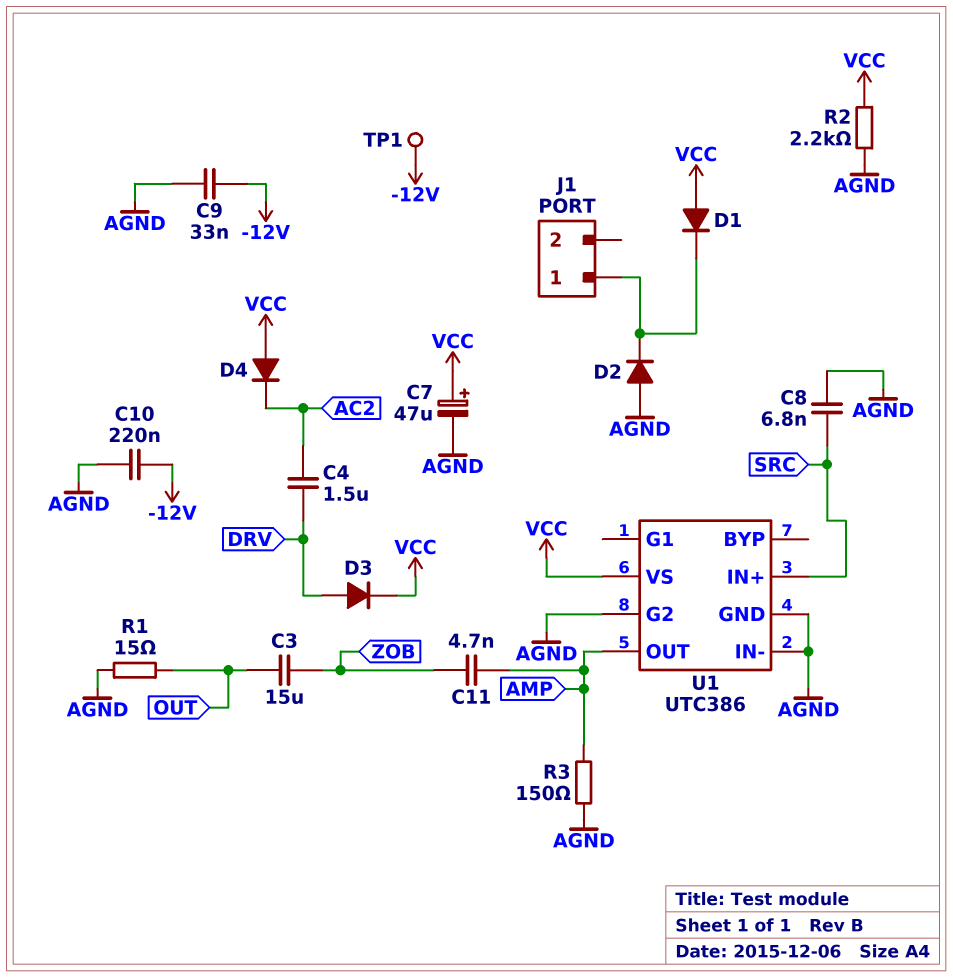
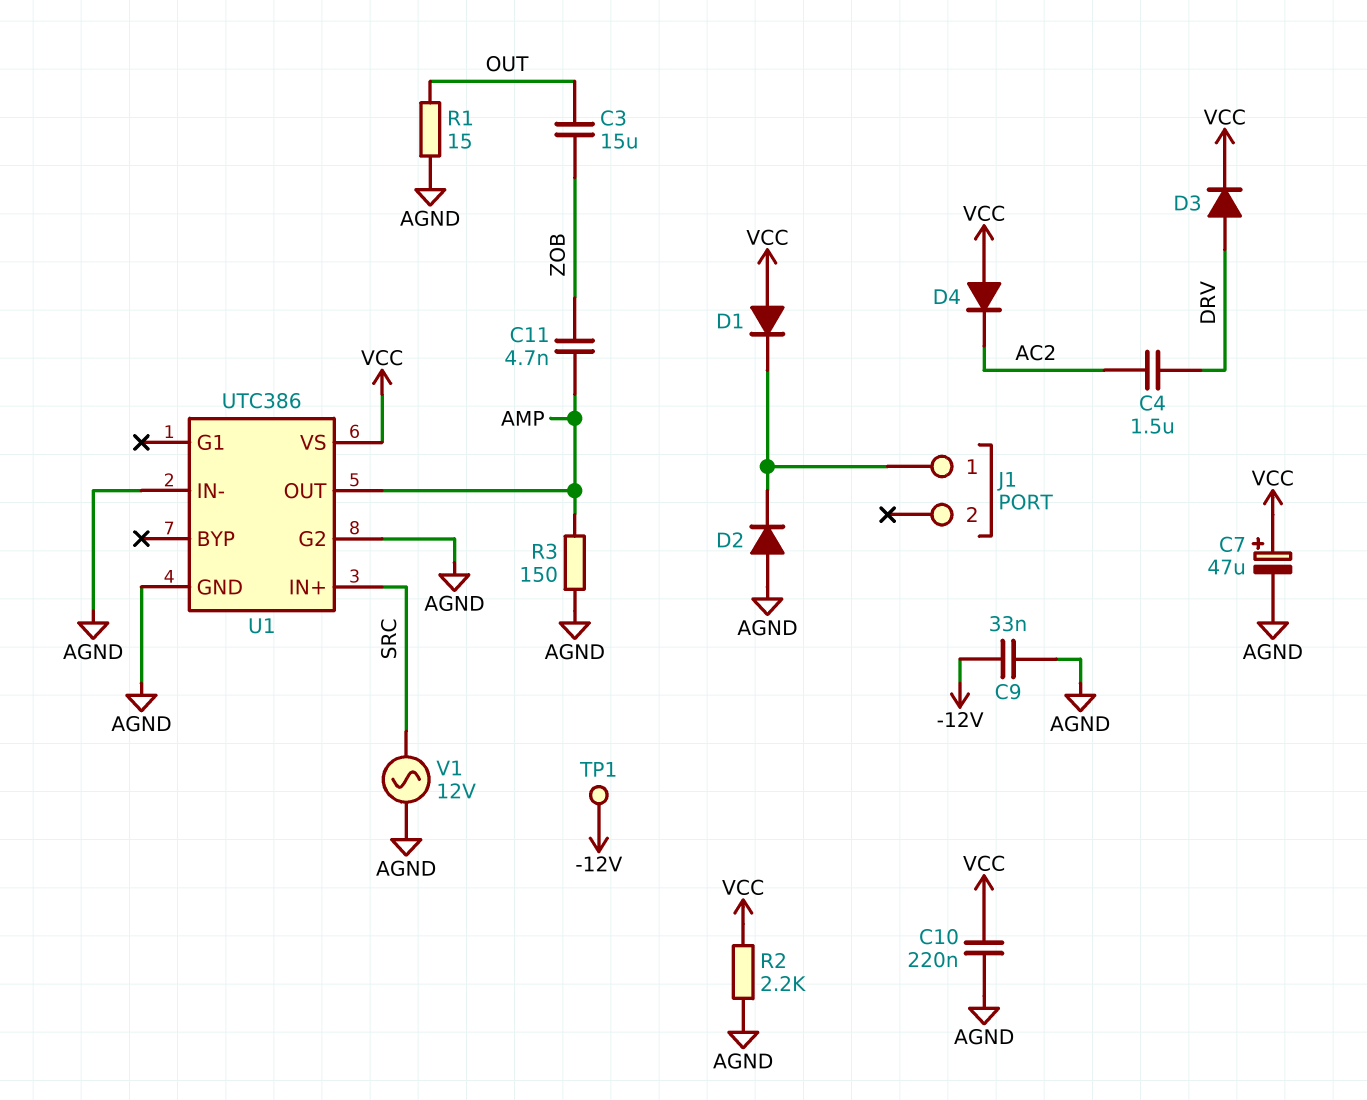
C8: 6.8nF (AGND, SRC) -> none
C10: 220nF (-12V, AGND) -> 220nF (AGND, VCC)
V1: none -> AC 12V (AGND, SRC)

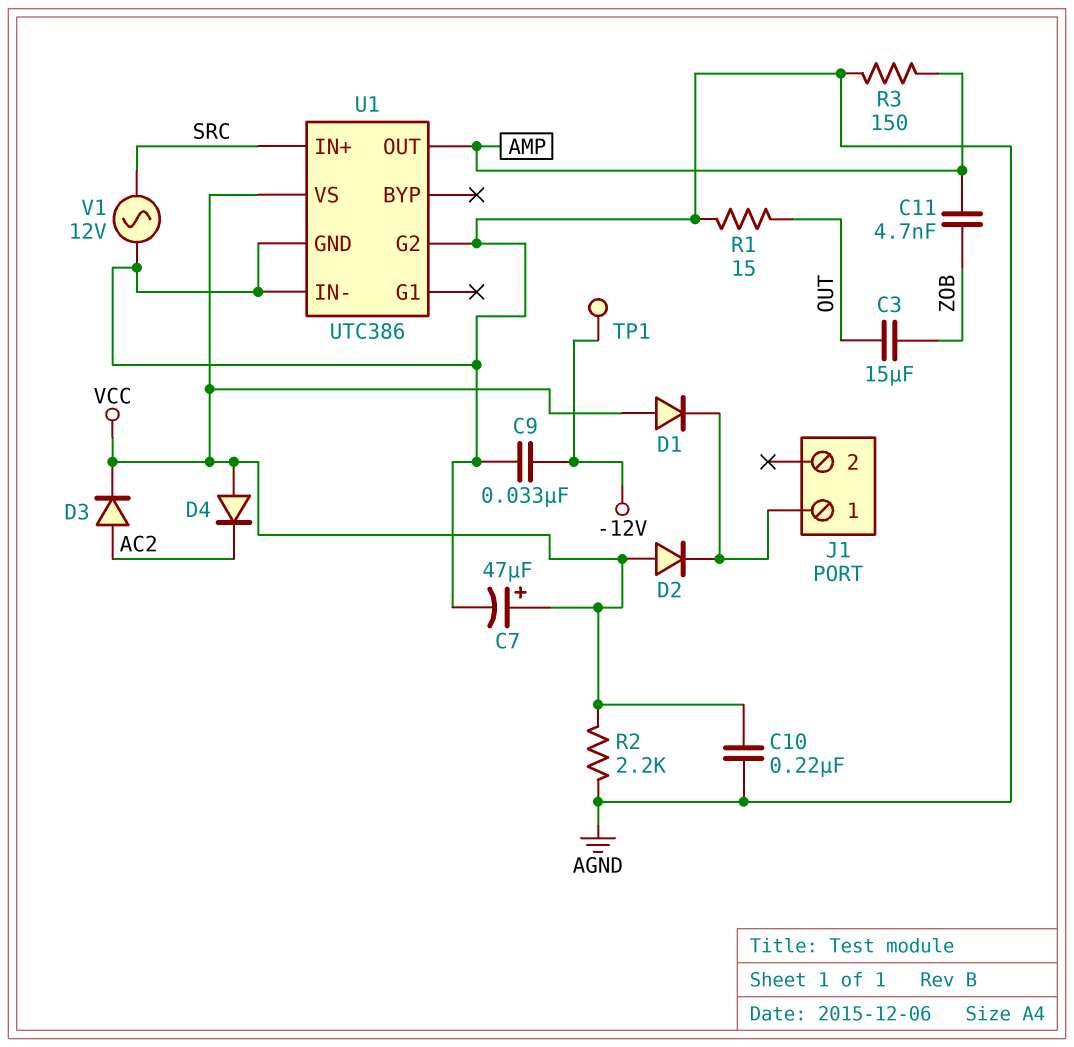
C4: 1.5uF (AC2, DRV) -> none
D2: diode (A AGND, K J1/1) -> diode (A VCC, K J1/1)
D3: diode (A DRV, K VCC) -> diode (A AC2, K VCC)

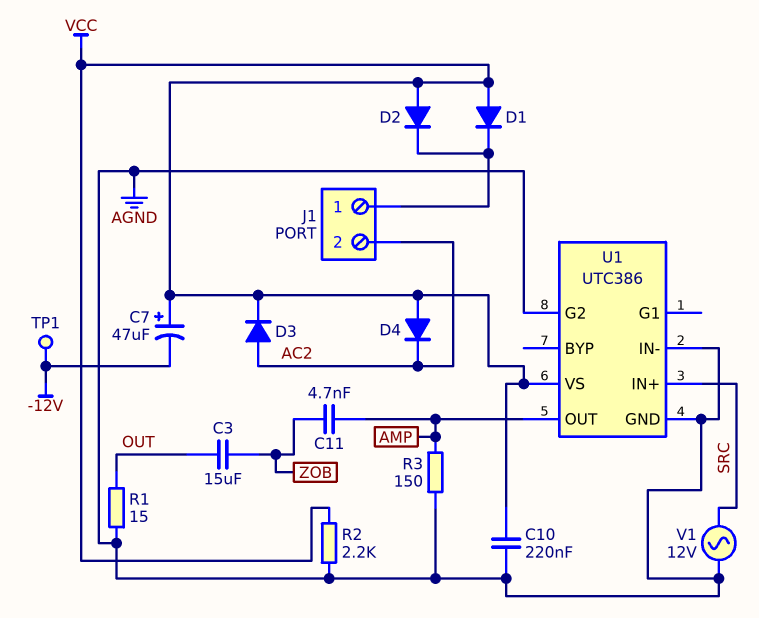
C7: 47uF (plus VCC, minus AGND) -> 47uF (plus VCC, minus -12V)
C9: 33nF (-12V, AGND) -> none
J1 pin 2: none -> AC2

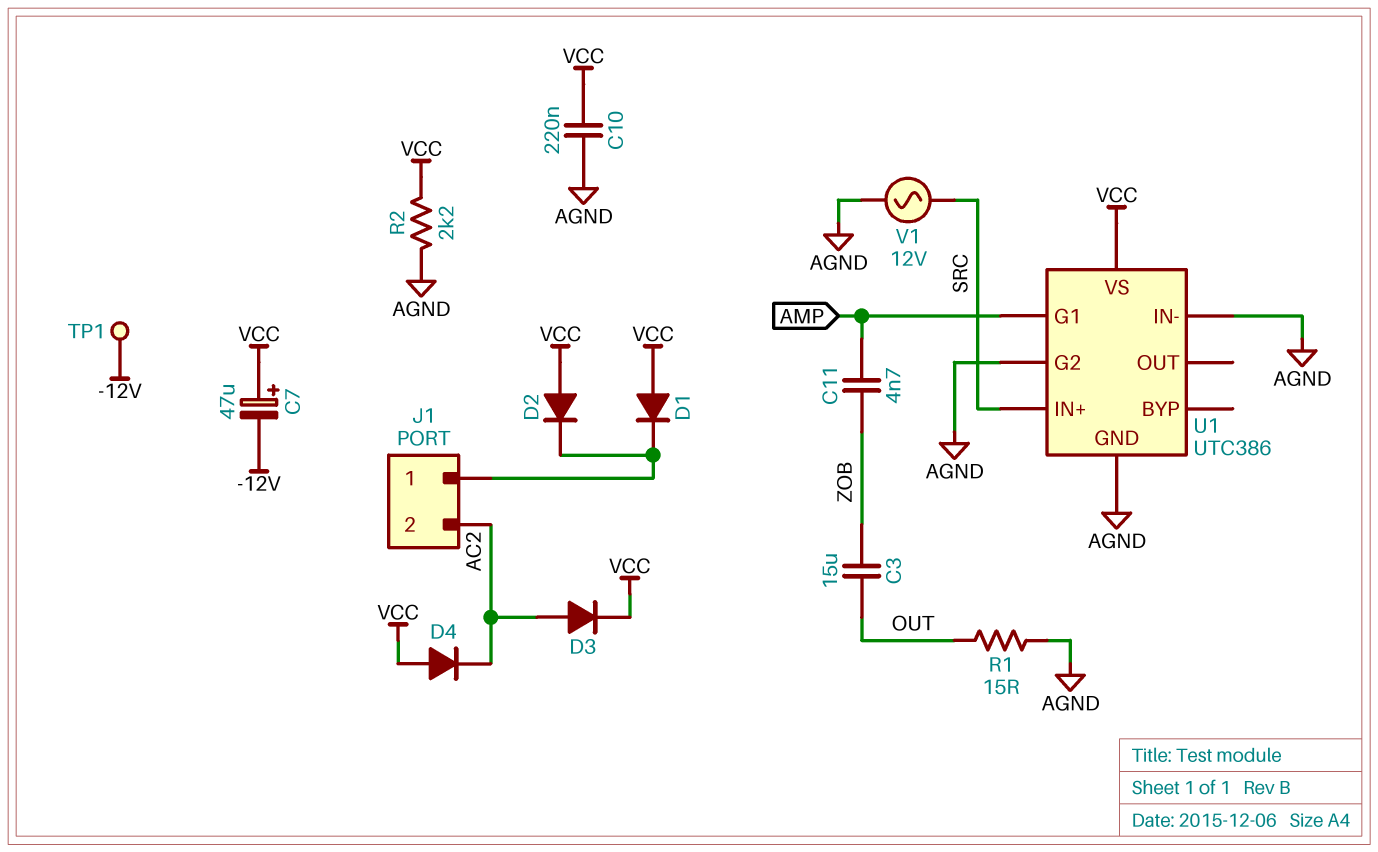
R3: 150 (AGND, AMP) -> none
U1 pin G1: none -> AMP
U1 pin OUT: AMP -> none

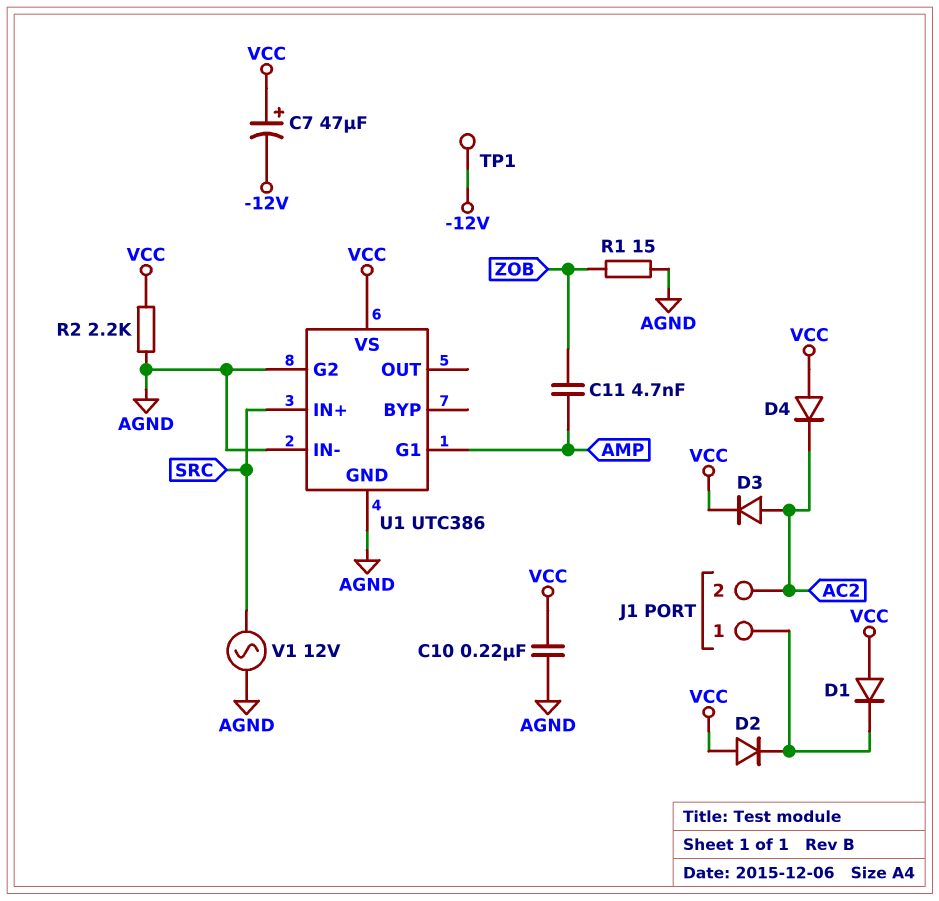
C3: 15uF (OUT, ZOB) -> none
R1: 15 (AGND, OUT) -> 15 (AGND, ZOB)

